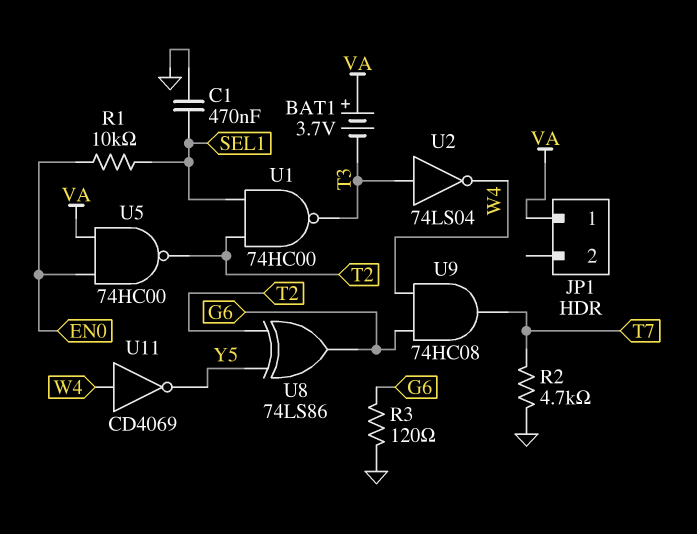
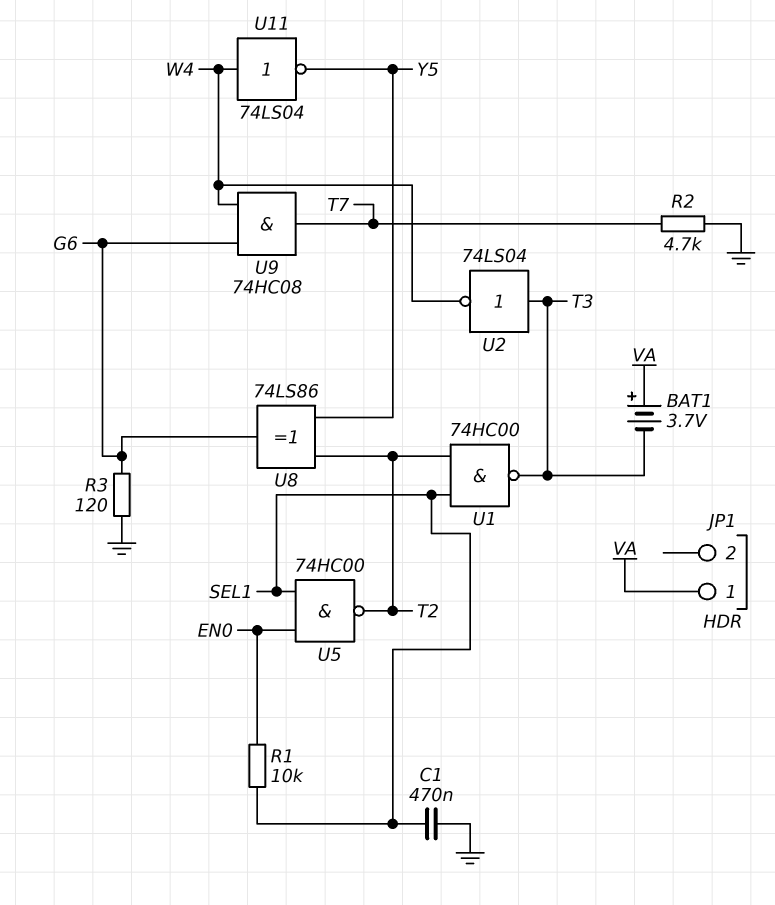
U5: NAND 74HC00 (in EN0, in VA, out T2) -> NAND 74HC00 (in EN0, in SEL1, out T2)
U11: NOT CD4069 (in W4, out Y5) -> NOT 74LS04 (in W4, out Y5)

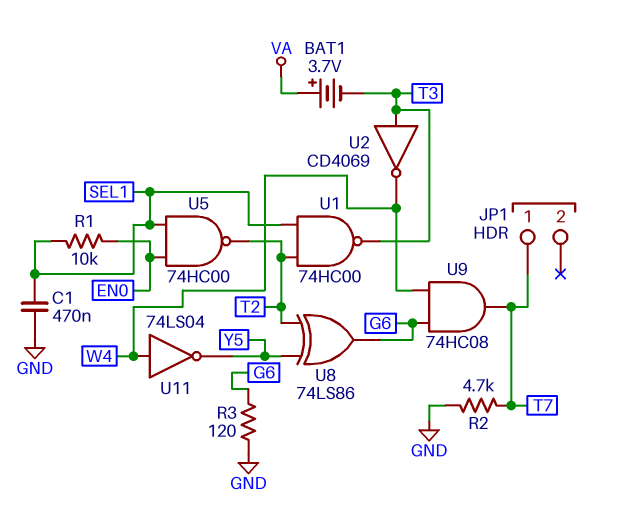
JP1 pin 1: VA -> T7
U2: NOT 74LS04 (in T3, out W4) -> NOT CD4069 (in T3, out W4)

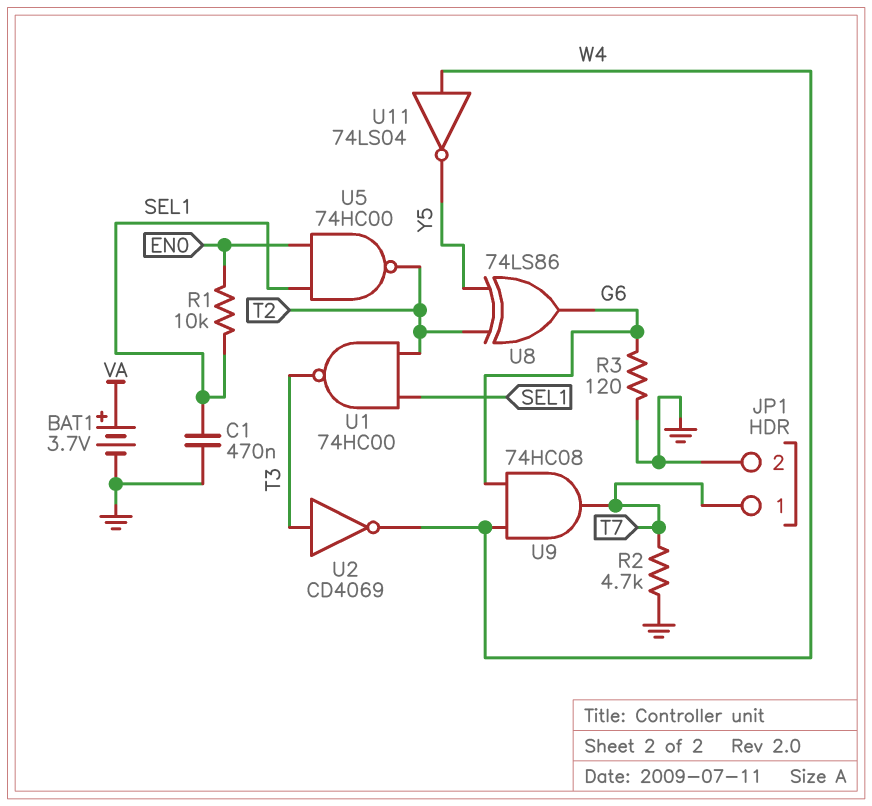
BAT1: 3.7V (plus VA, minus T3) -> 3.7V (plus VA, minus GND)
JP1 pin 2: none -> GND

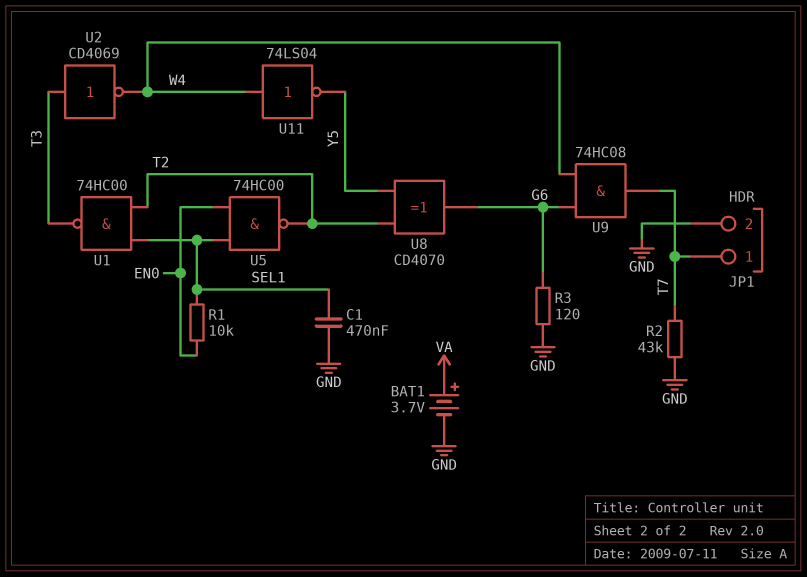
R2: 4.7k (GND, T7) -> 43k (GND, T7)
U8: XOR 74LS86 (in T2, in Y5, out G6) -> XOR CD4070 (in T2, in Y5, out G6)

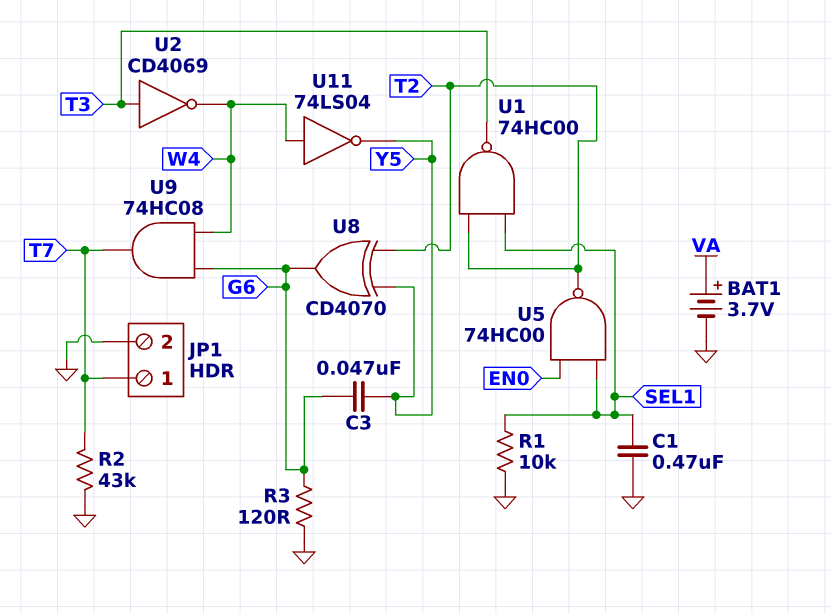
C3: none -> 47nF (G6, Y5)
R1: 10k (EN0, SEL1) -> 10k (GND, SEL1)

